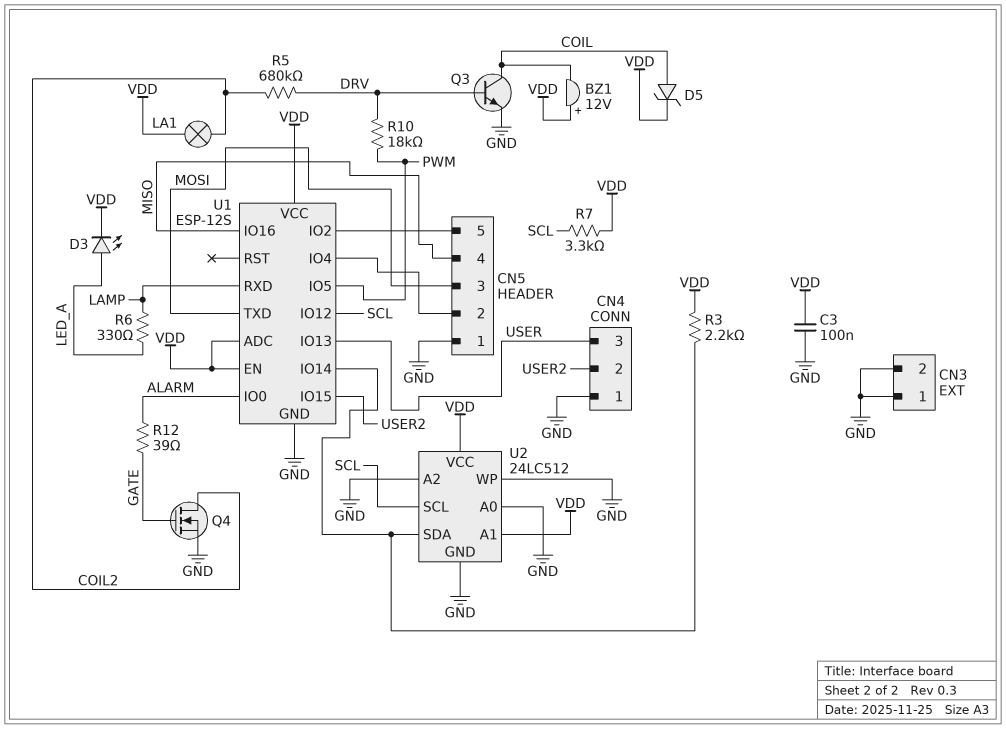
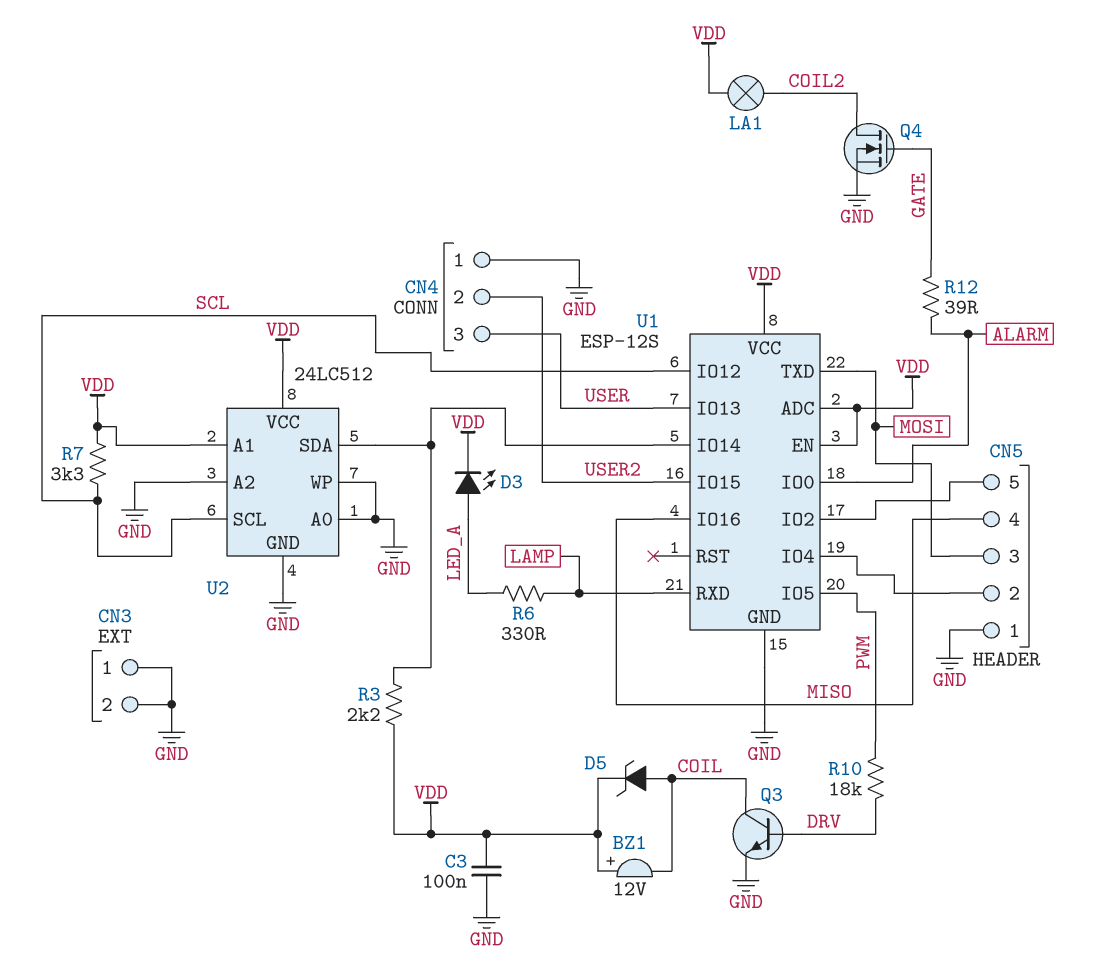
R5: 680k (COIL2, DRV) -> none

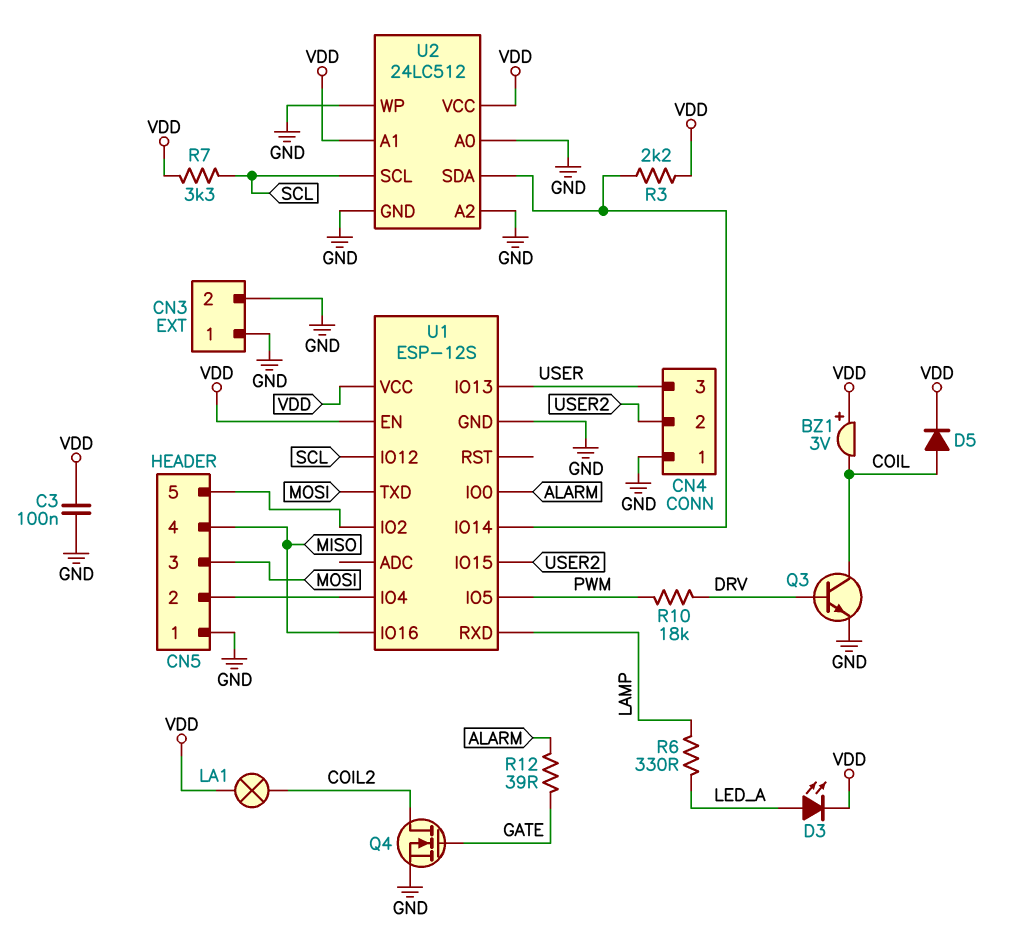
BZ1: buzzer 12V (plus VDD, minus COIL) -> buzzer 3V (plus VDD, minus COIL)
D5: zener (A COIL, K VDD) -> diode (A COIL, K VDD)
U1 pin ADC: VDD -> none

